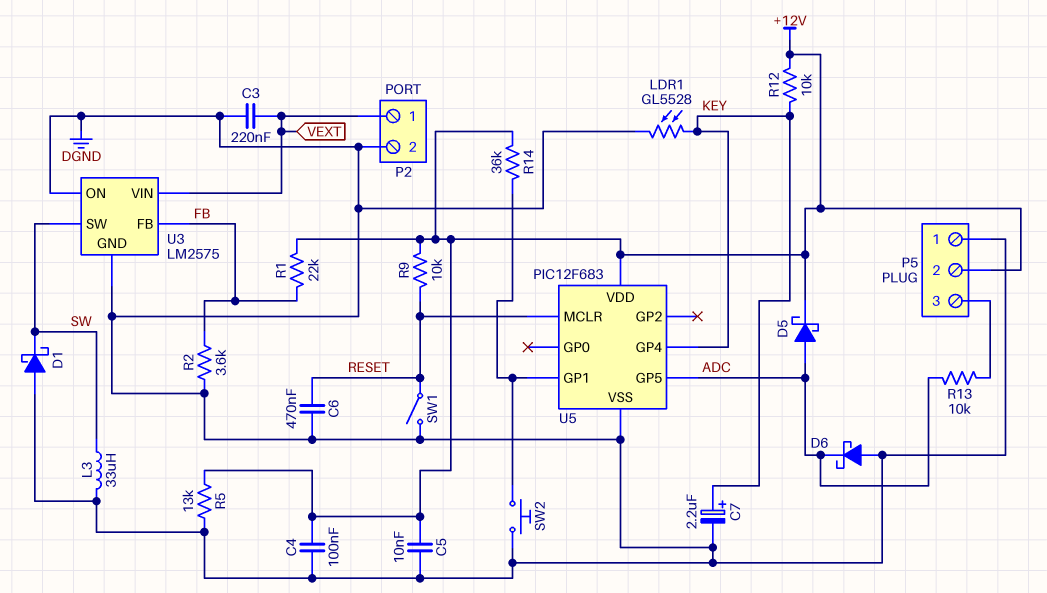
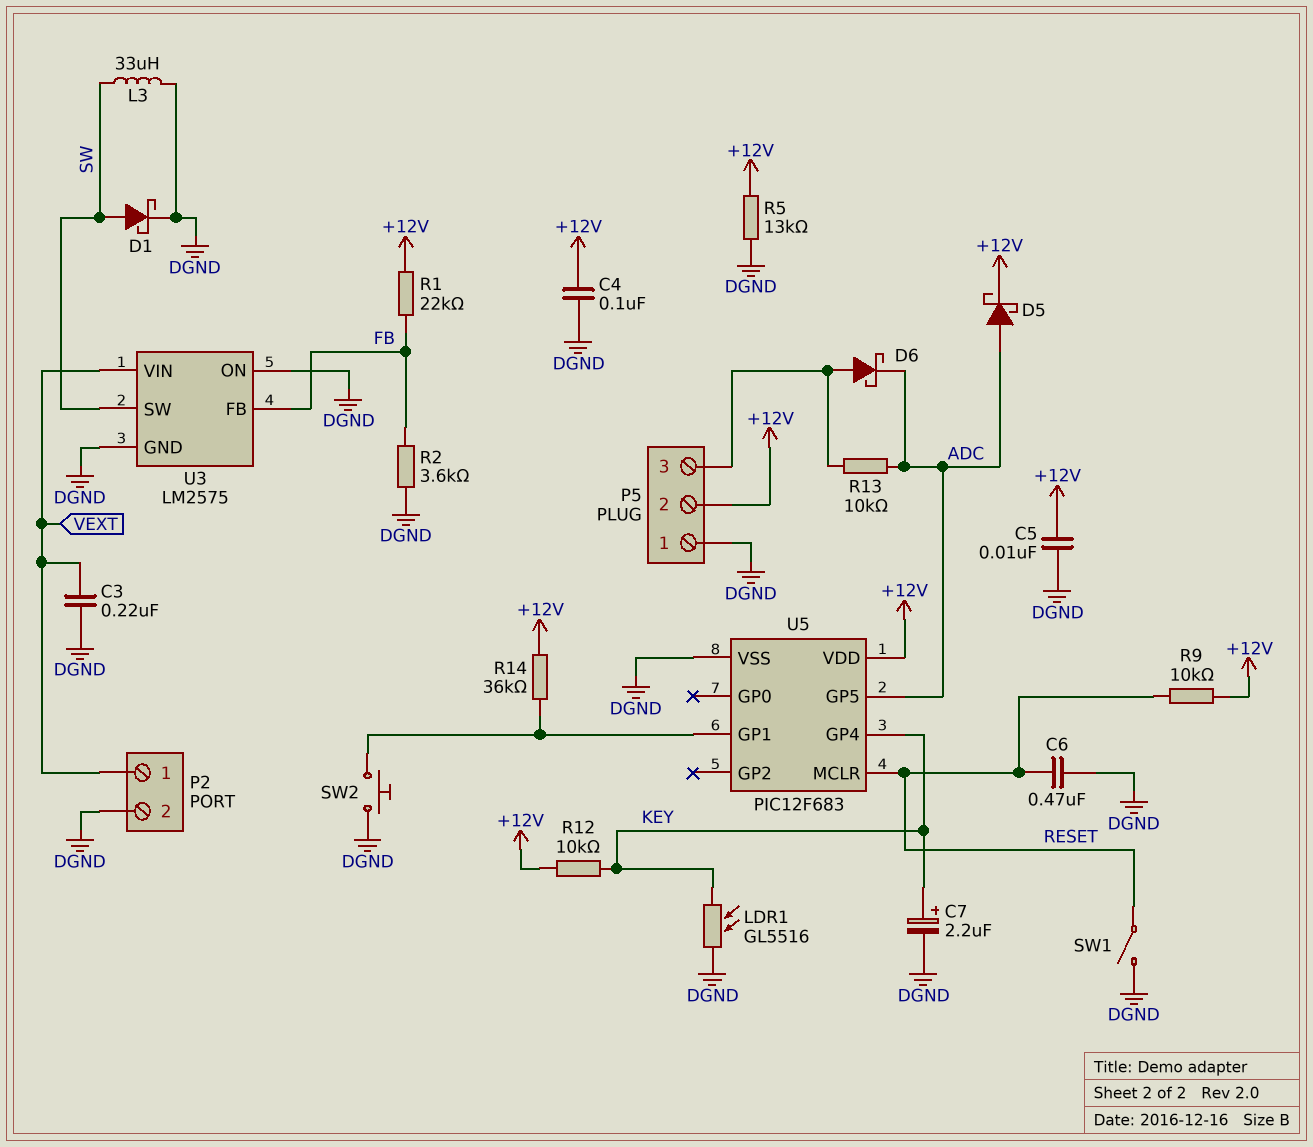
D1: schottky (A DGND, K SW) -> schottky (A SW, K DGND)
D6: schottky (A DGND, K ADC) -> schottky (A P5/3, K ADC)
LDR1: GL5528 (DGND, KEY) -> GL5516 (DGND, KEY)

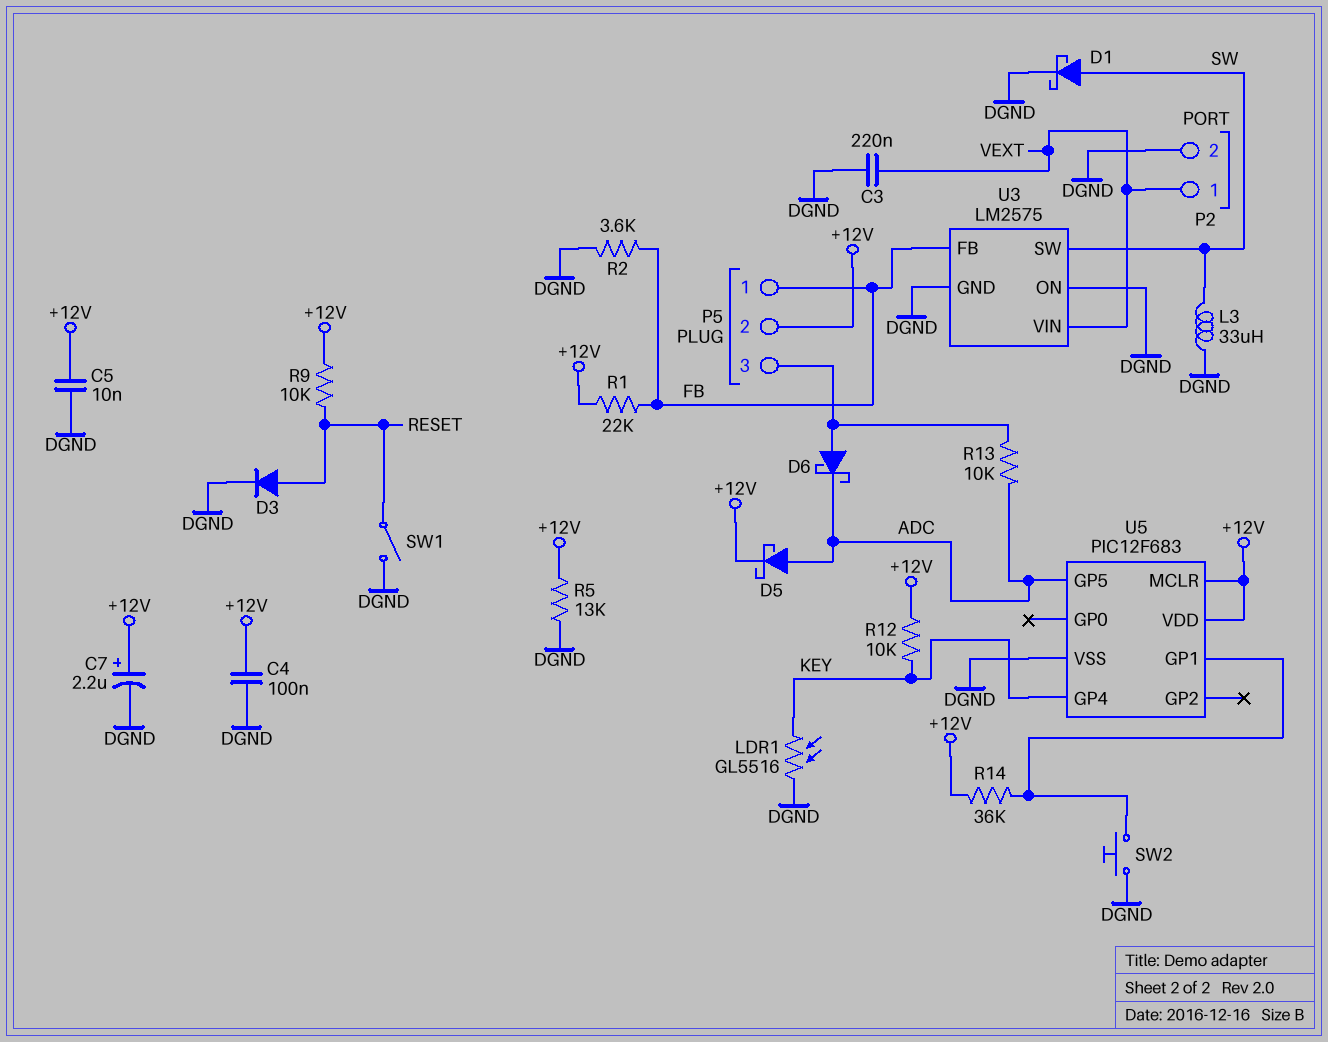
C6: 470nF (DGND, RESET) -> none
C7: 2.2uF (plus KEY, minus DGND) -> 2.2uF (plus +12V, minus DGND)
D3: none -> diode (A RESET, K DGND)
P5 pin 1: DGND -> FB
U5 pin MCLR: RESET -> +12V

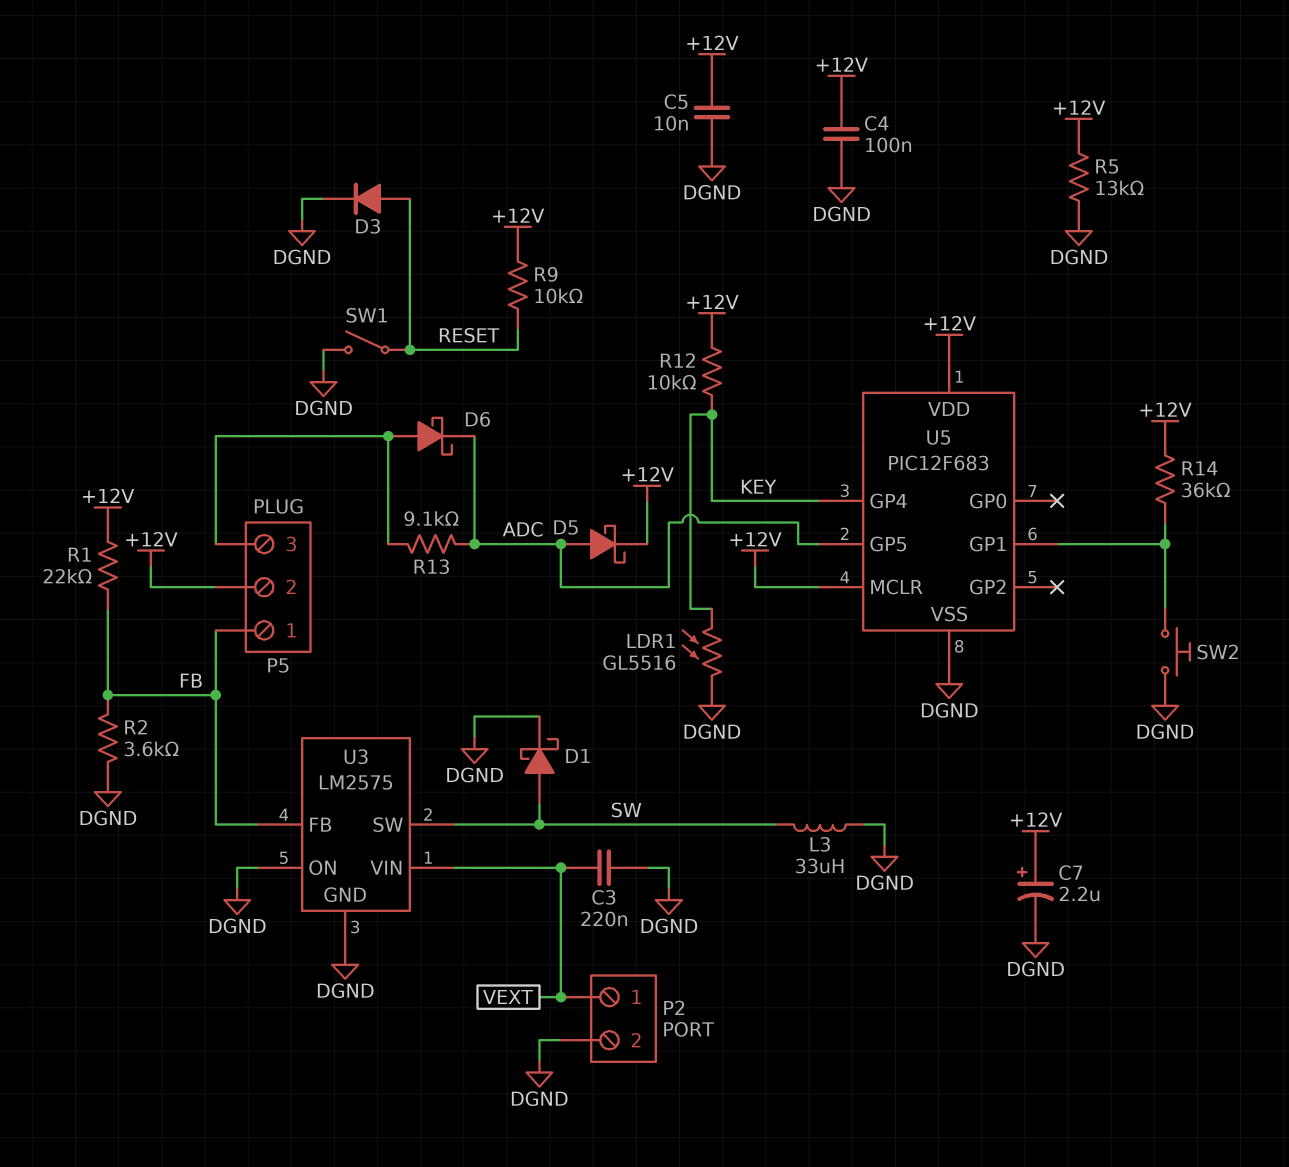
R13: 10k (ADC, P5/3) -> 9.1k (ADC, P5/3)

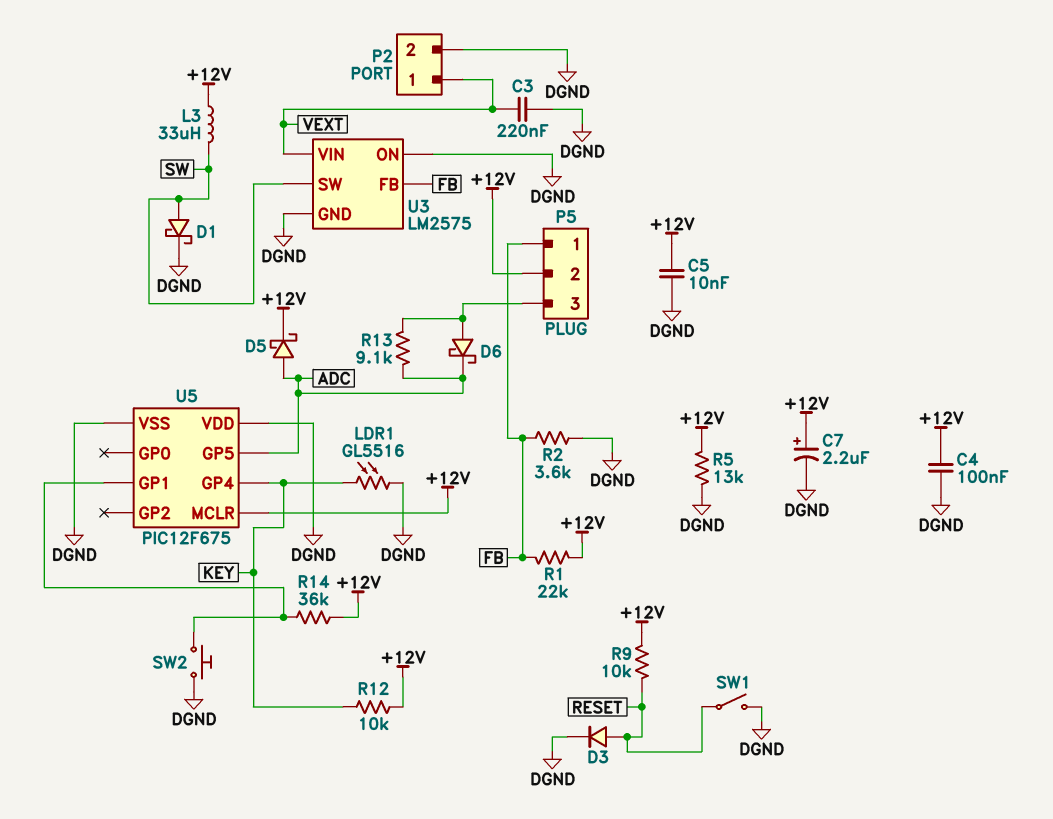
L3: 33uH (DGND, SW) -> 33uH (+12V, SW)
U5: PIC12F683 -> PIC12F675
U5 pin VDD: +12V -> DGND

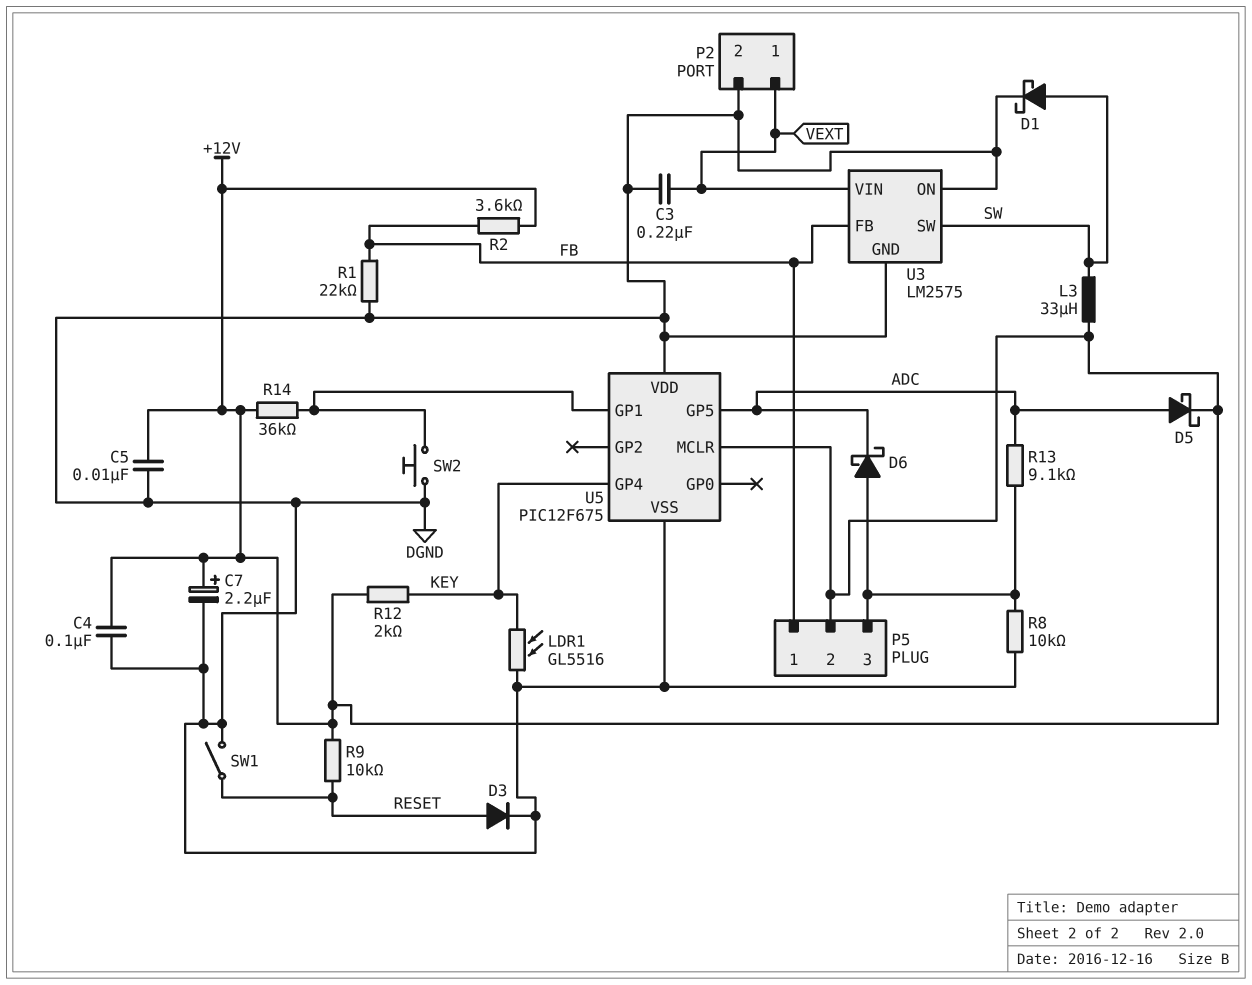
R1: 22k (+12V, FB) -> 22k (DGND, FB)
R2: 3.6k (DGND, FB) -> 3.6k (+12V, FB)
R5: 13k (+12V, DGND) -> none
R8: none -> 10k (DGND, P5/3)
R12: 10k (+12V, KEY) -> 2k (+12V, KEY)

